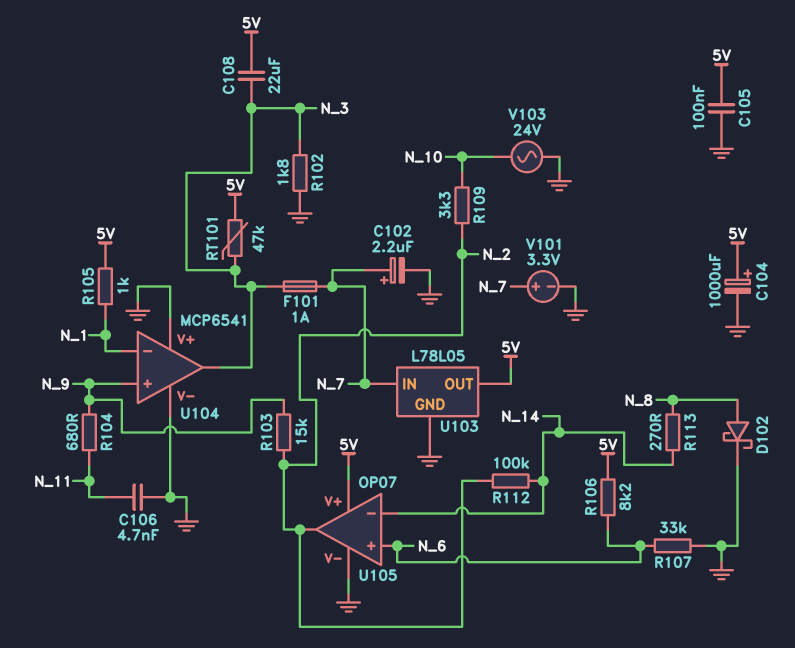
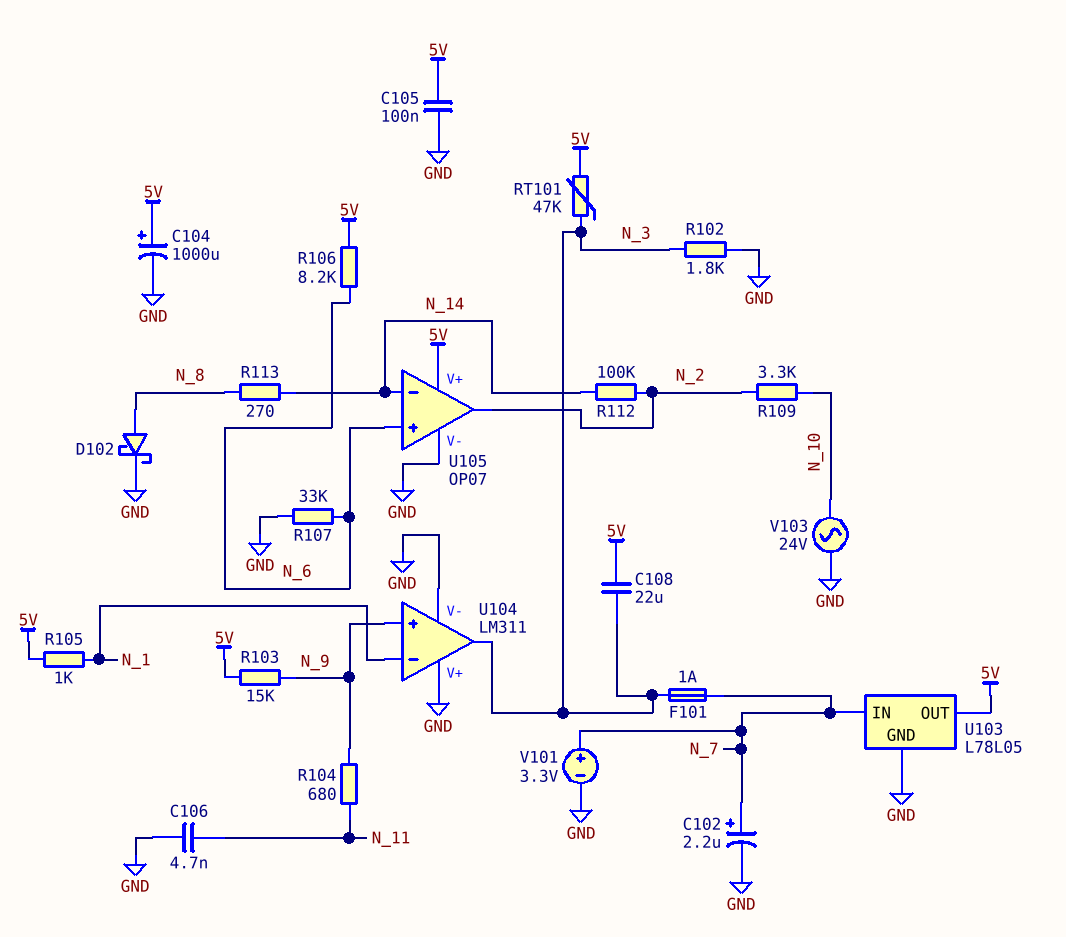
R103: 15k (N_2, N_9) -> 15k (5V, N_9)
U104: MCP6541 -> LM311

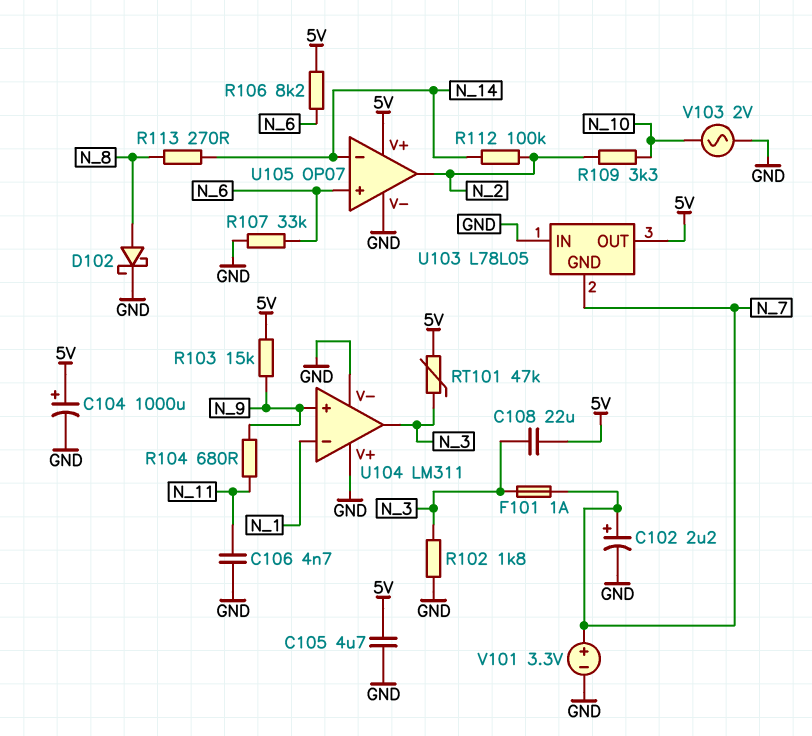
C105: 100nF (5V, GND) -> 4.7uF (5V, GND)
R105: 1k (5V, N_1) -> none
U103 pin GND: GND -> N_7
U103 pin IN: N_7 -> GND
V103: AC 24V (GND, N_10) -> AC 2V (GND, N_10)

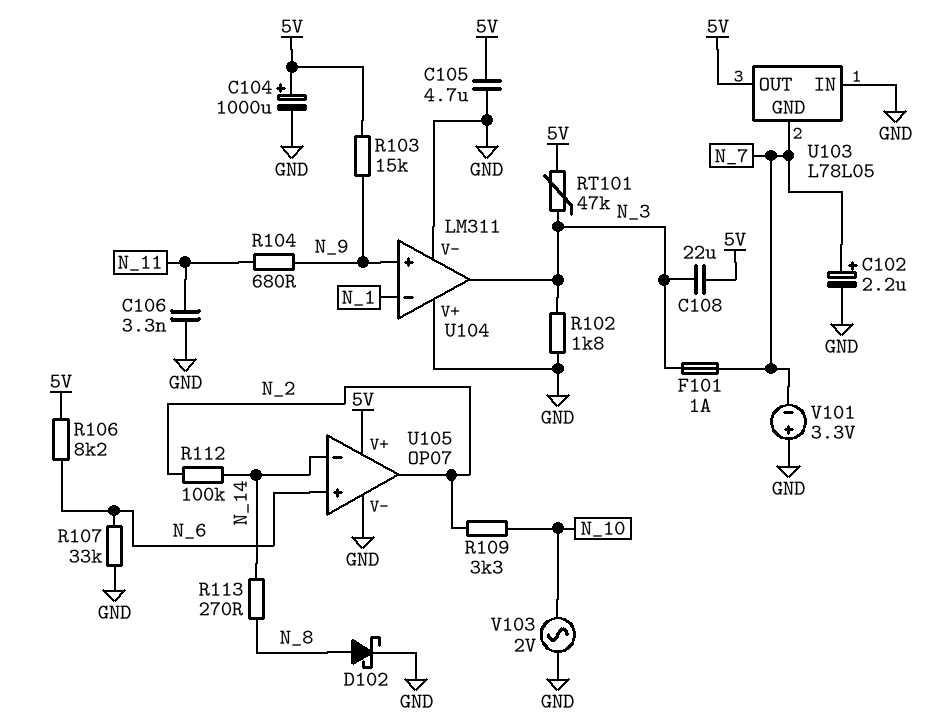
C106: 4.7nF (GND, N_11) -> 3.3nF (GND, N_11)
V101: 3.3V (plus N_7, minus GND) -> 3.3V (plus GND, minus N_7)

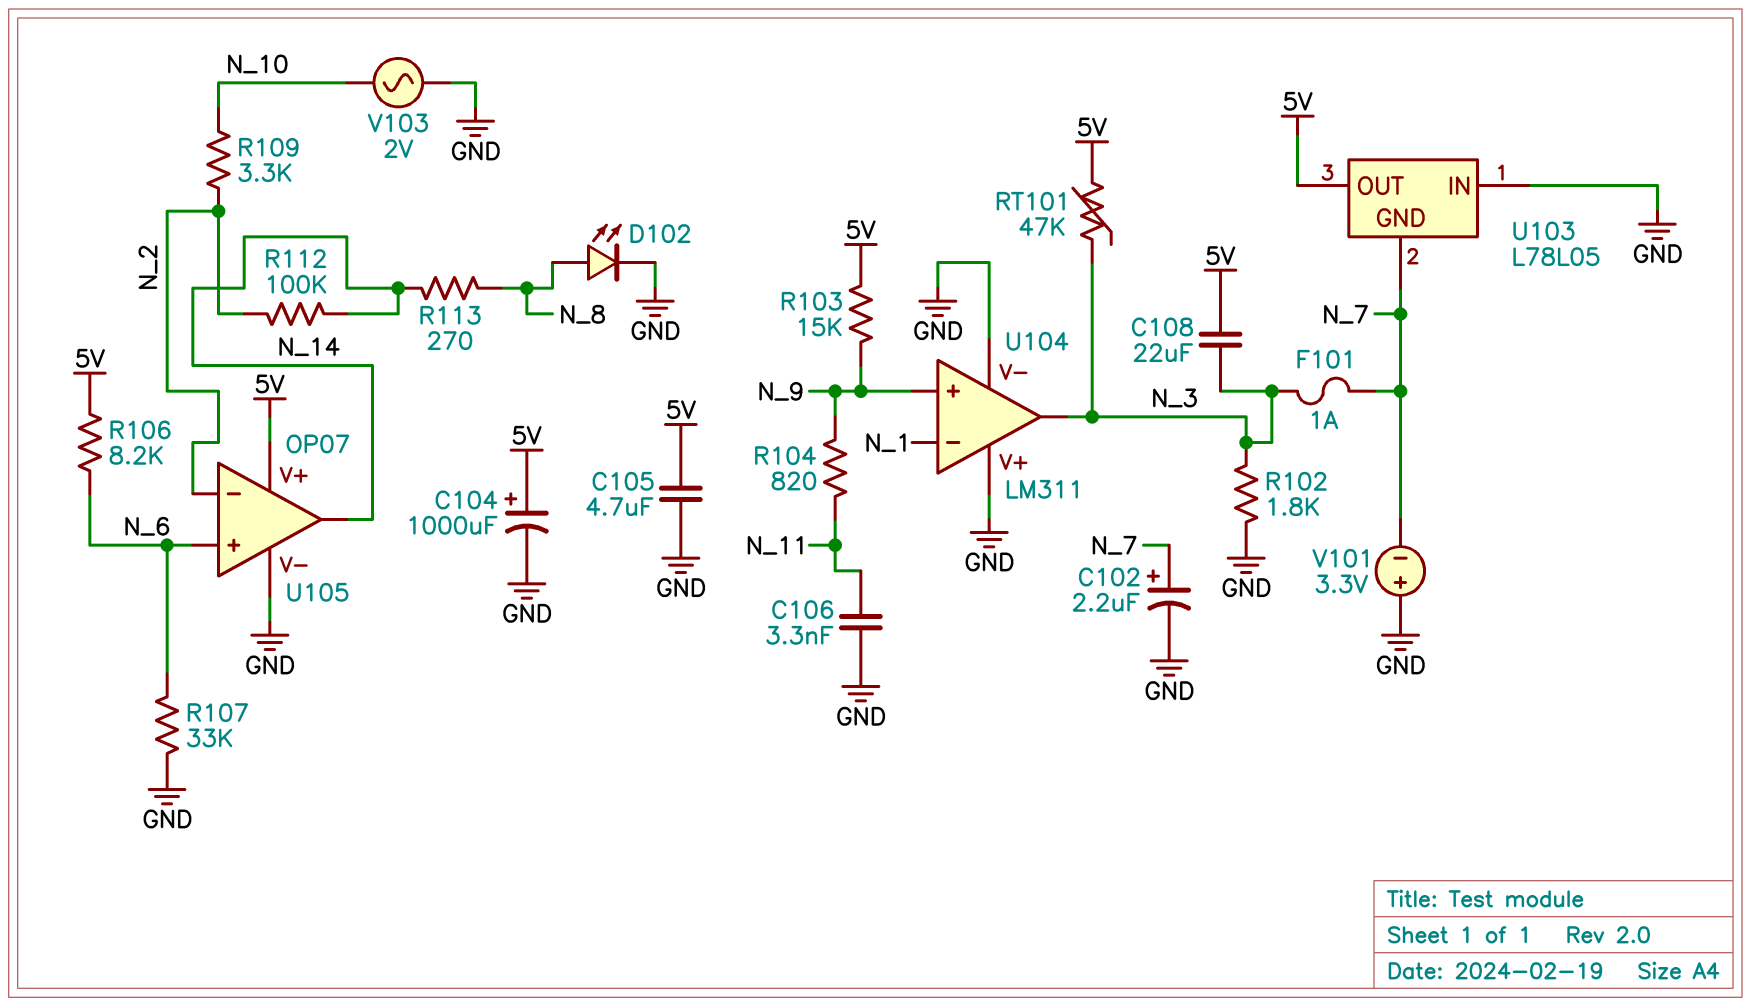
D102: schottky (A N_8, K GND) -> LED (A N_8, K GND)
R104: 680 (N_9, N_11) -> 820 (N_9, N_11)
U105 pin in-: N_14 -> N_2
U105 pin out: N_2 -> N_14

